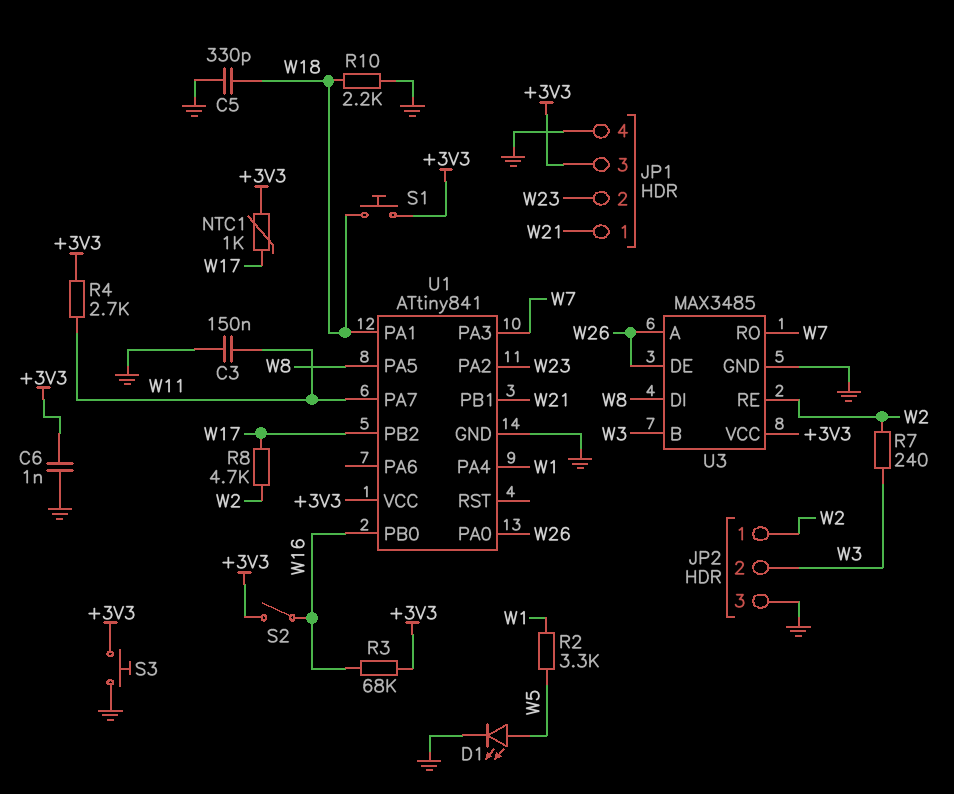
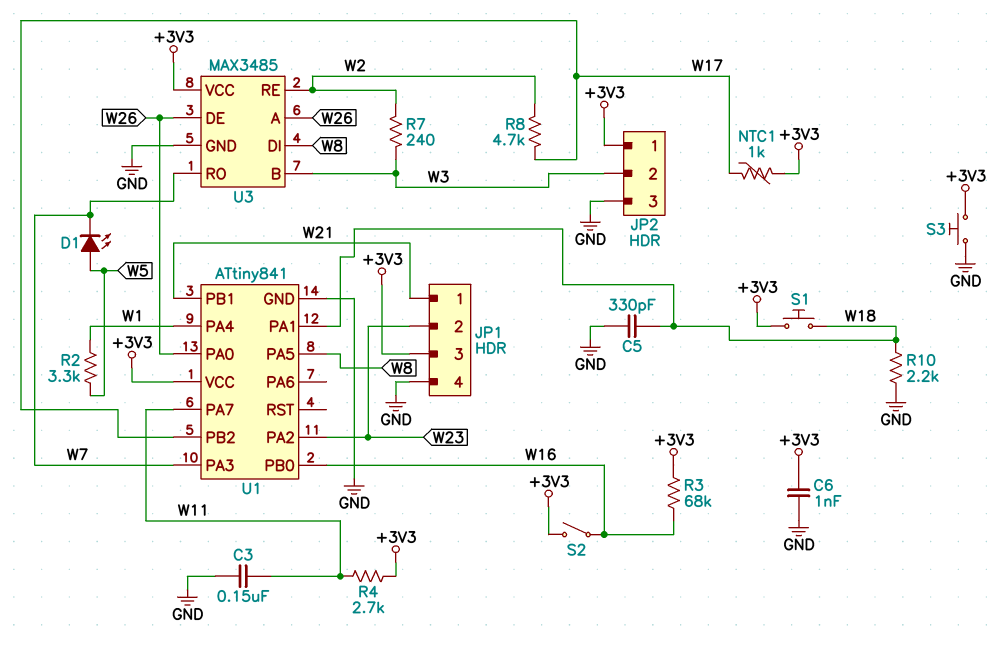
D1: LED (A W5, K GND) -> LED (A W5, K W7)
JP2 pin 1: W2 -> +3V3

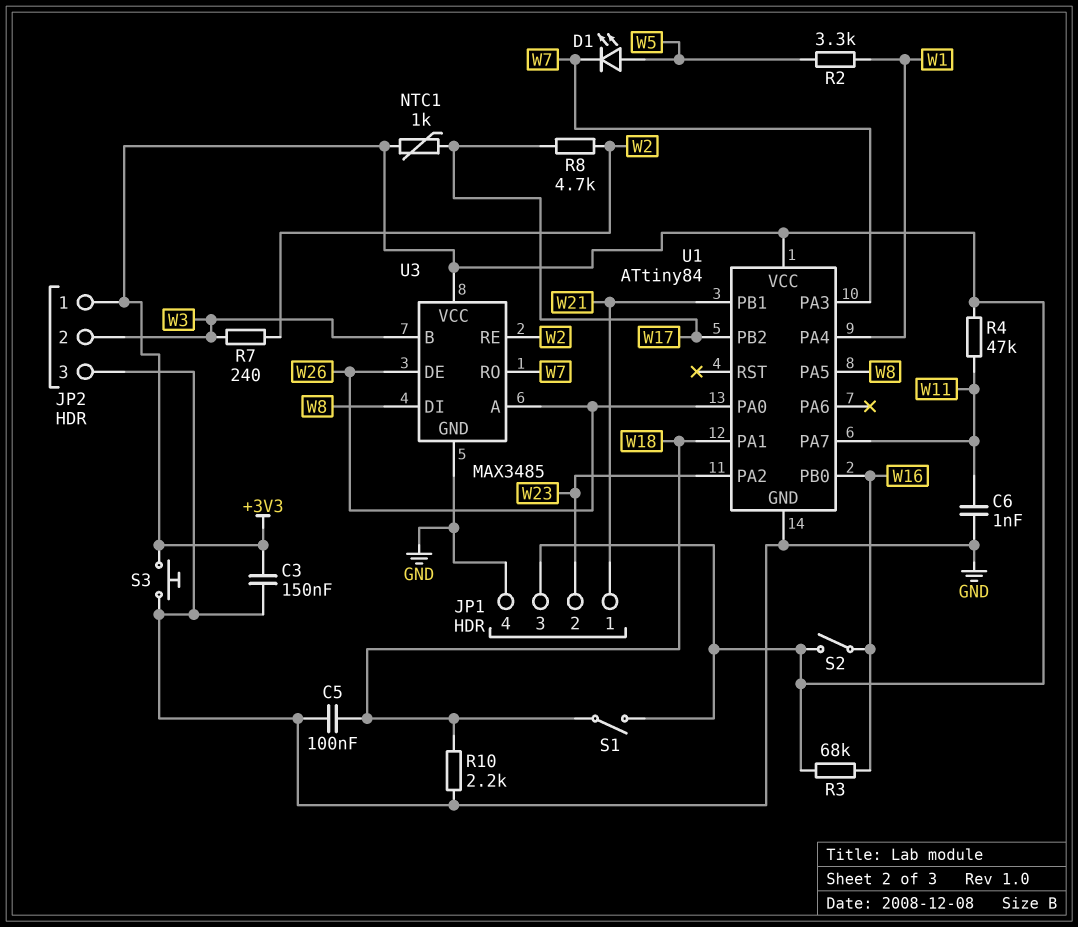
C3: 150nF (GND, W11) -> 150nF (+3V3, GND)
C5: 330pF (GND, W18) -> 100nF (GND, W18)
C6: 1nF (+3V3, GND) -> 1nF (GND, W11)
R4: 2.7k (+3V3, W11) -> 47k (+3V3, W11)
S1: button (+3V3, W18) -> switch (+3V3, W18)
U1: ATtiny841 -> ATtiny84

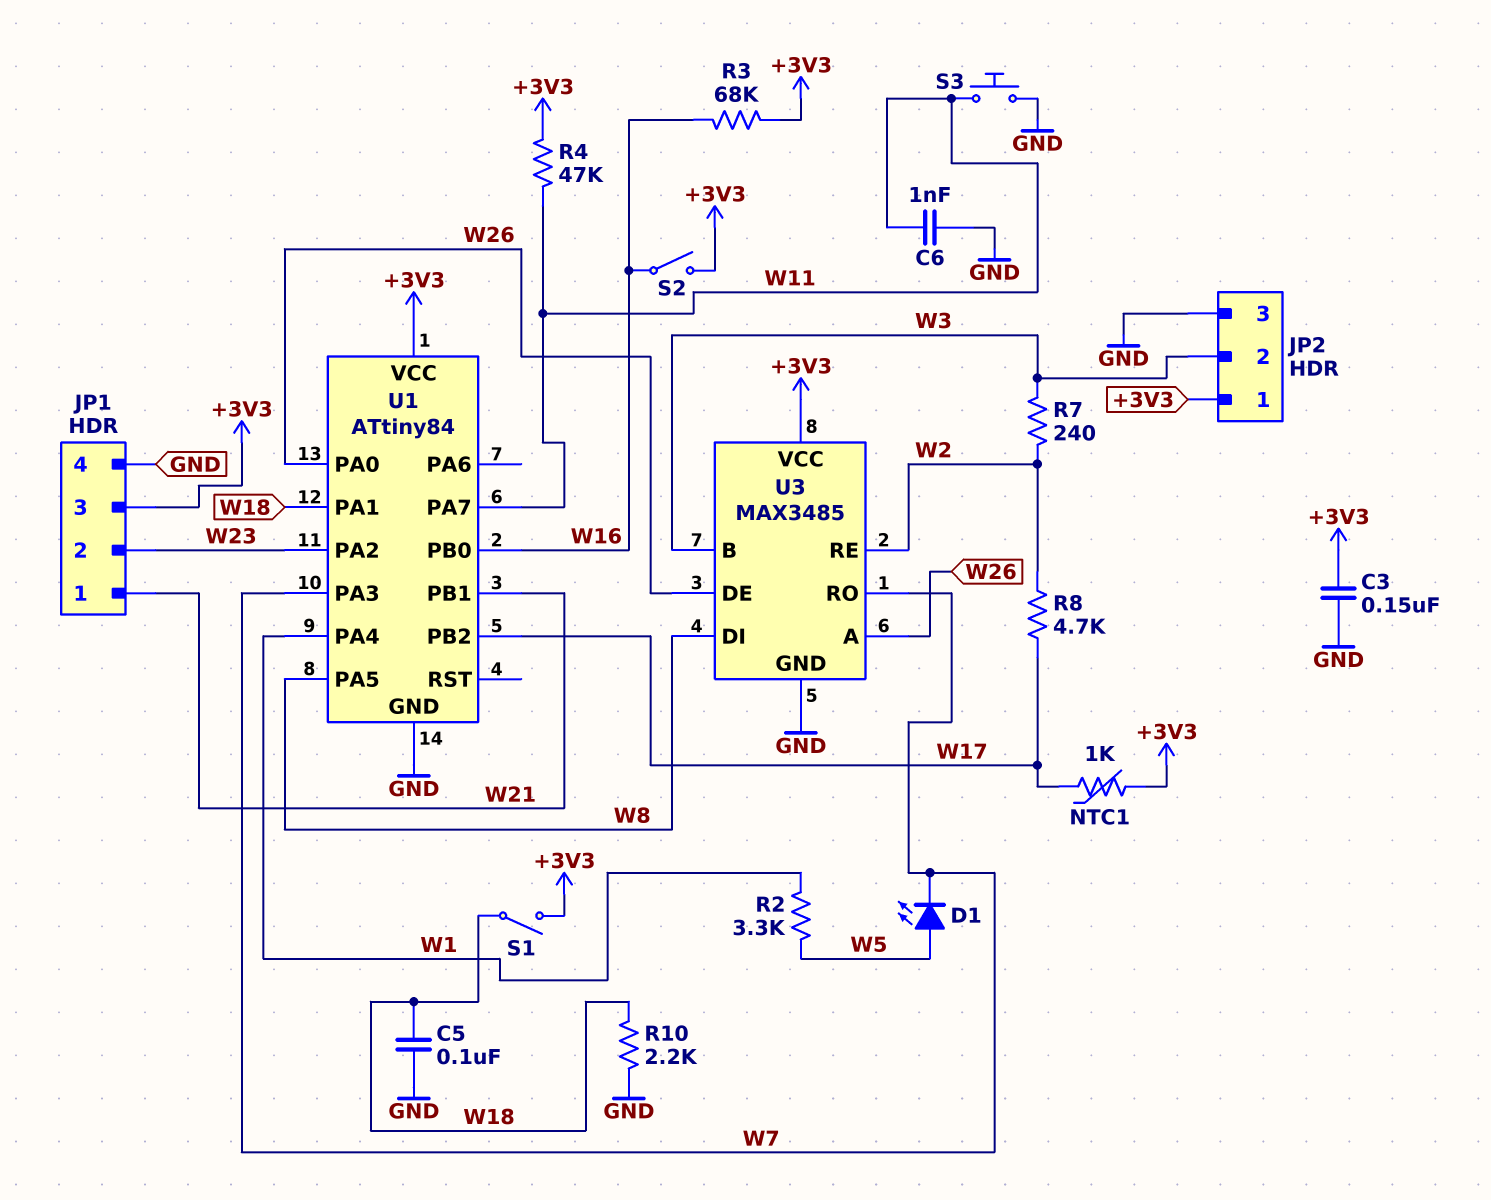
S3: button (+3V3, GND) -> button (GND, W11)

